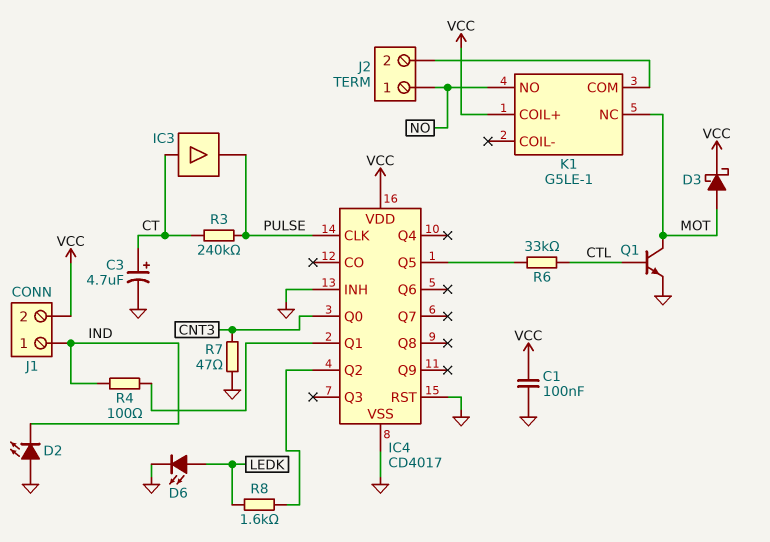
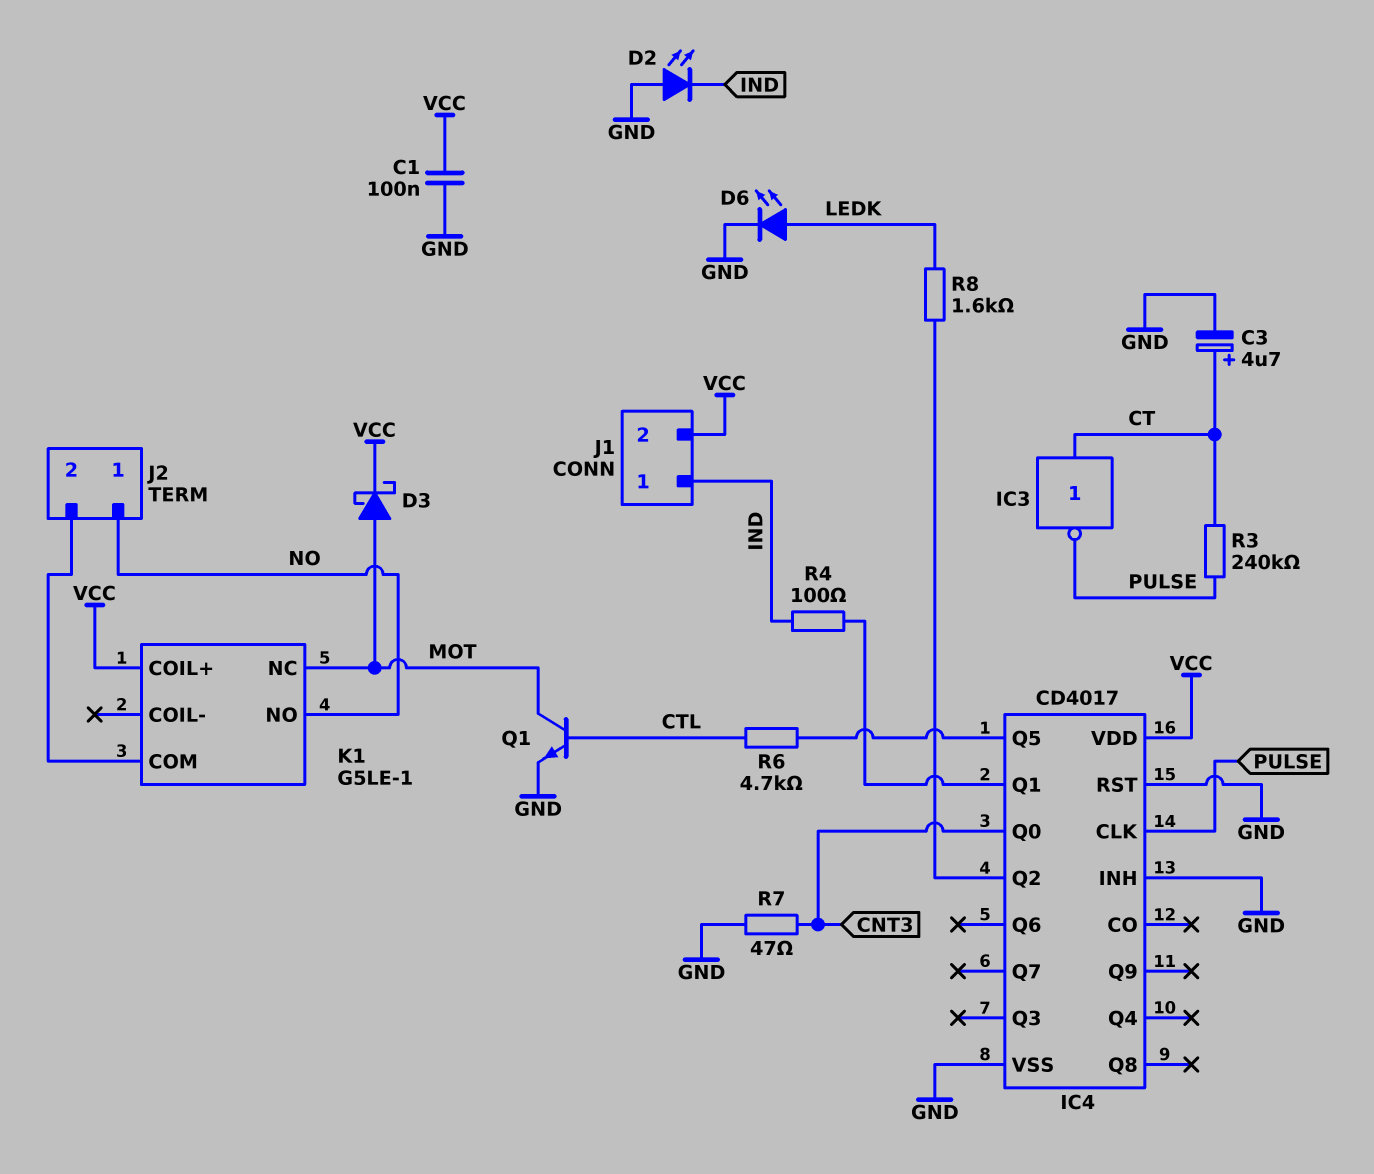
IC3: buffer (in CT, out PULSE) -> NOT (in CT, out PULSE)
R6: 33k (CTL, IC4/Q5) -> 4.7k (CTL, IC4/Q5)

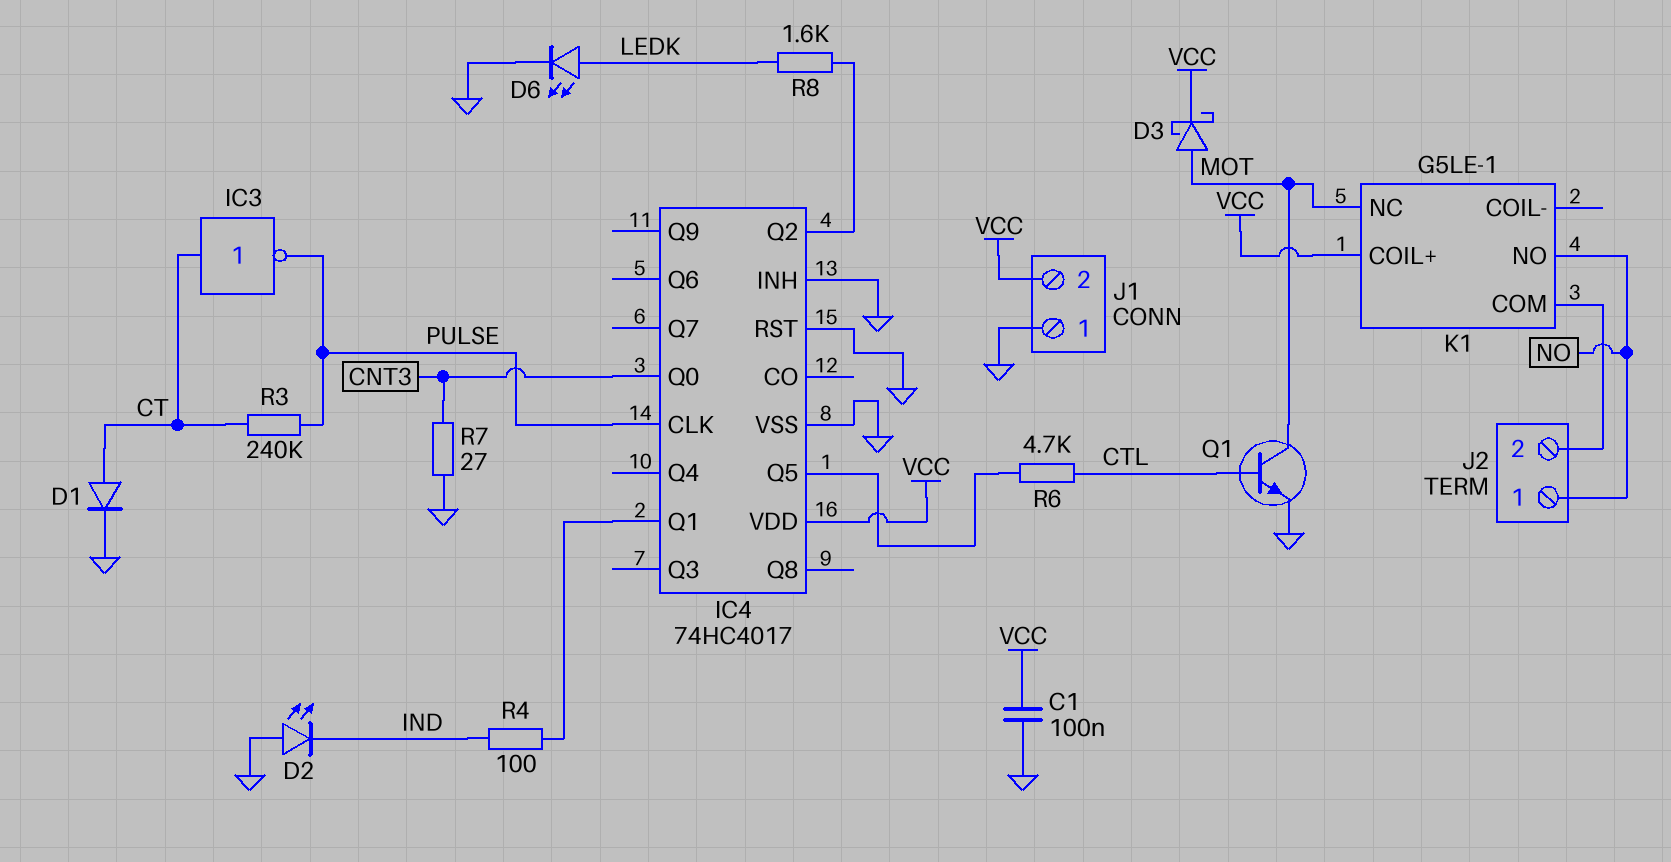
C3: 4.7uF (plus CT, minus GND) -> none
D1: none -> diode (A CT, K GND)
IC4: CD4017 -> 74HC4017
J1 pin 1: IND -> GND
R7: 47 (CNT3, GND) -> 27 (CNT3, GND)

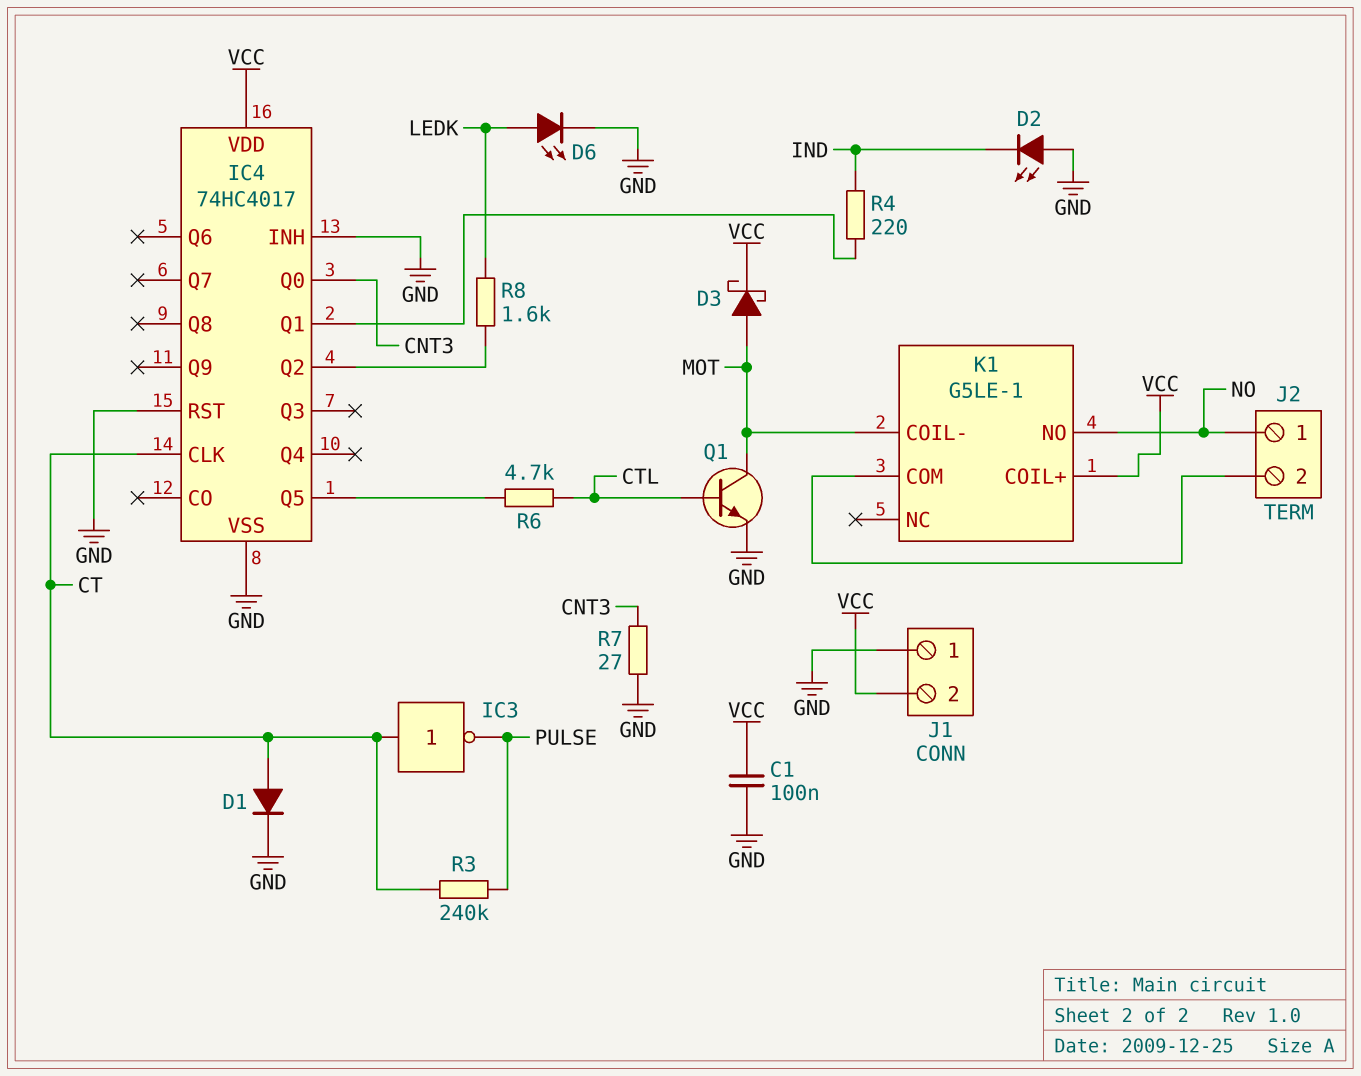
IC4 pin CLK: PULSE -> CT
K1 pin COIL-: none -> MOT
K1 pin NC: MOT -> none
R4: 100 (IC4/Q1, IND) -> 220 (IC4/Q1, IND)

